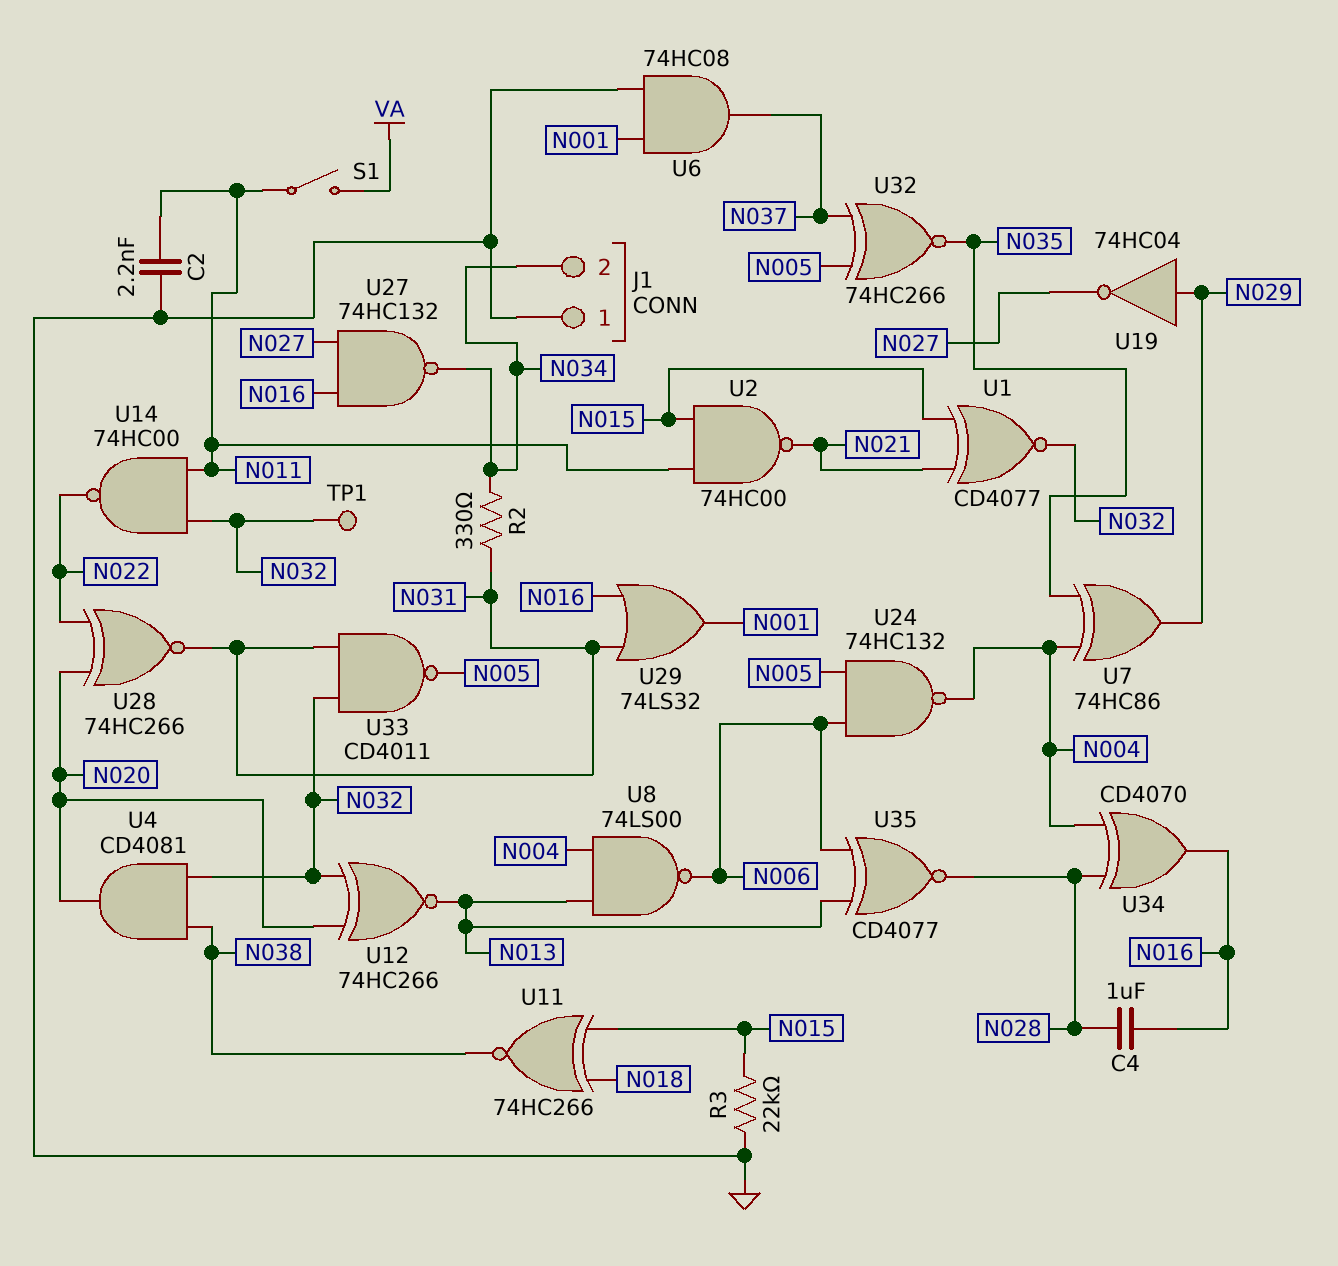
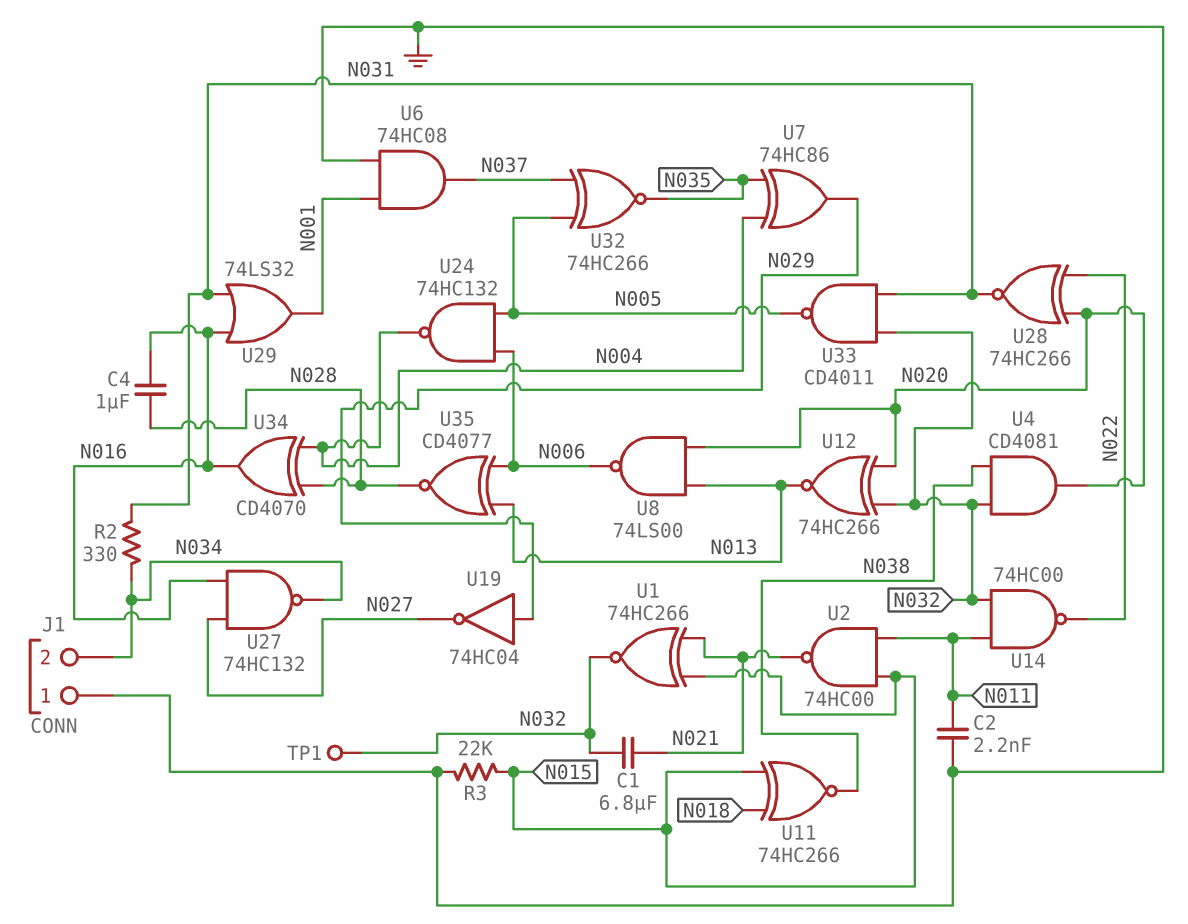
C1: none -> 6.8uF (N021, N032)
S1: switch (N011, VA) -> none
U1: XNOR CD4077 (in N015, in N021, out N032) -> XNOR 74HC266 (in N015, in N021, out N032)
U8: NAND 74LS00 (in N004, in N013, out N006) -> NAND 74LS00 (in N013, in N020, out N006)

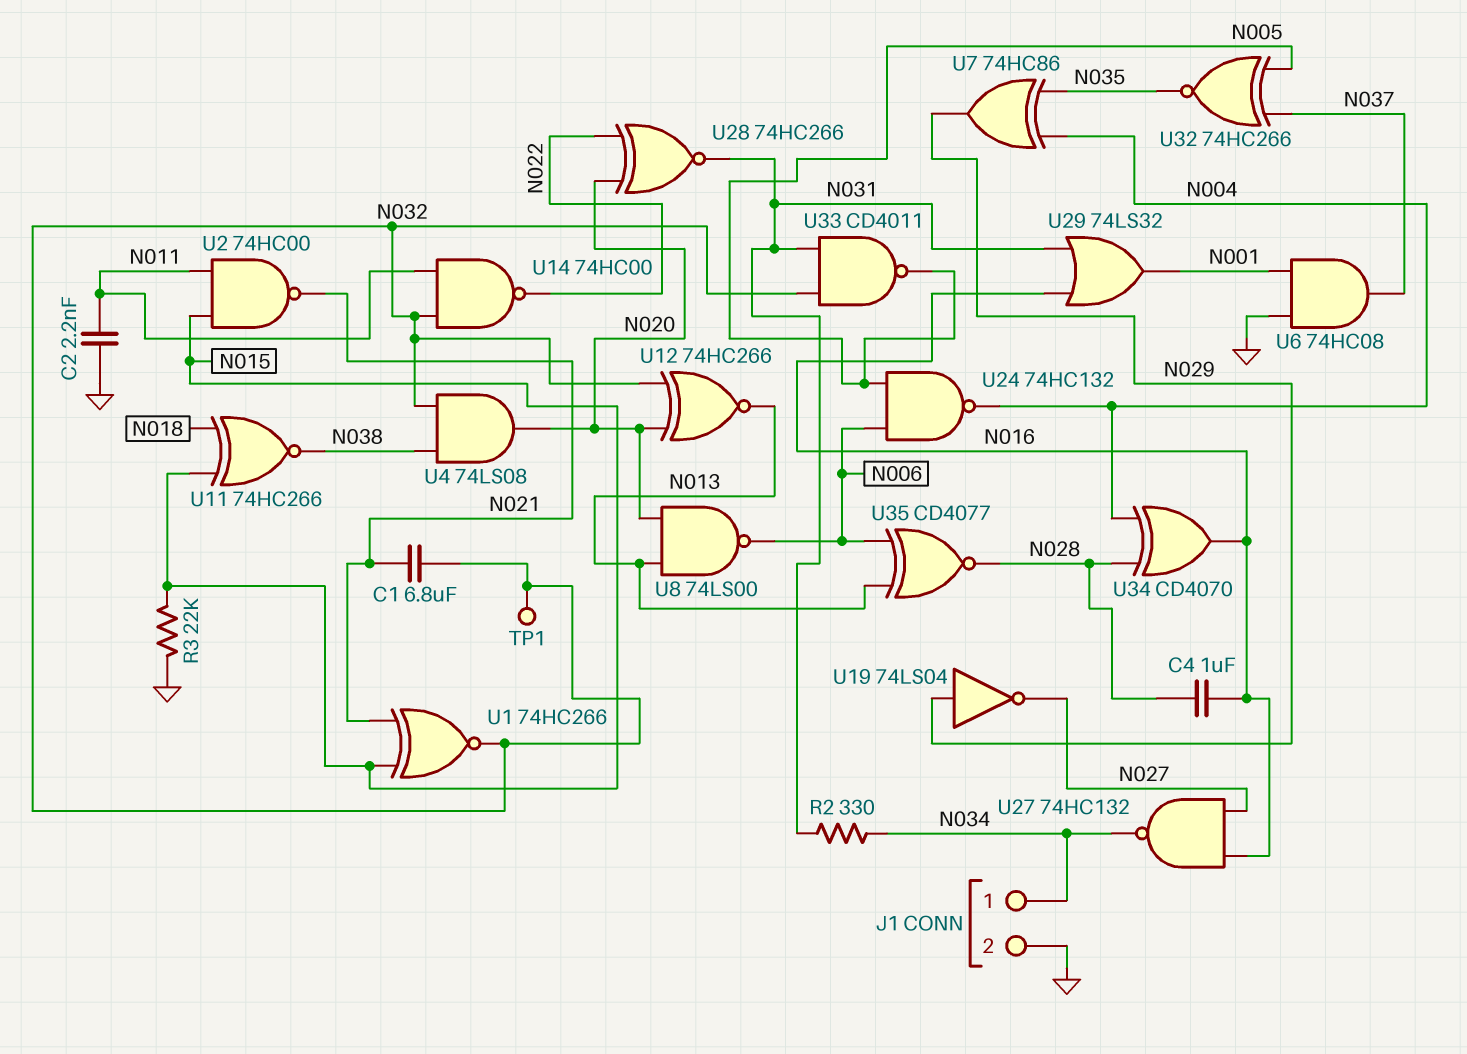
J1 pin 1: GND -> N034
J1 pin 2: N034 -> GND
U4: AND CD4081 (in N032, in N038, out N020) -> AND 74LS08 (in N032, in N038, out N020)
U19: NOT 74HC04 (in N029, out N027) -> NOT 74LS04 (in N029, out N027)

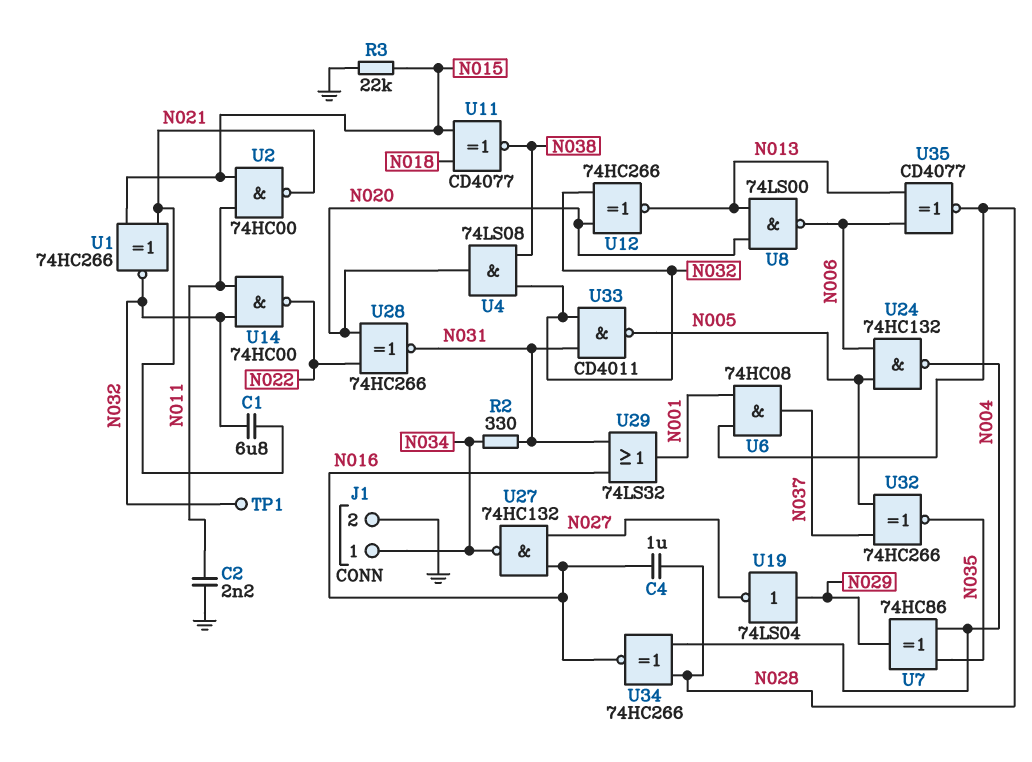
U6: AND 74HC08 (in GND, in N001, out N037) -> AND 74HC08 (in N001, in N028, out N037)
U11: XNOR 74HC266 (in N015, in N018, out N038) -> XNOR CD4077 (in N015, in N018, out N038)
U34: XOR CD4070 (in N004, in N028, out N016) -> XNOR 74HC266 (in N004, in N028, out N016)

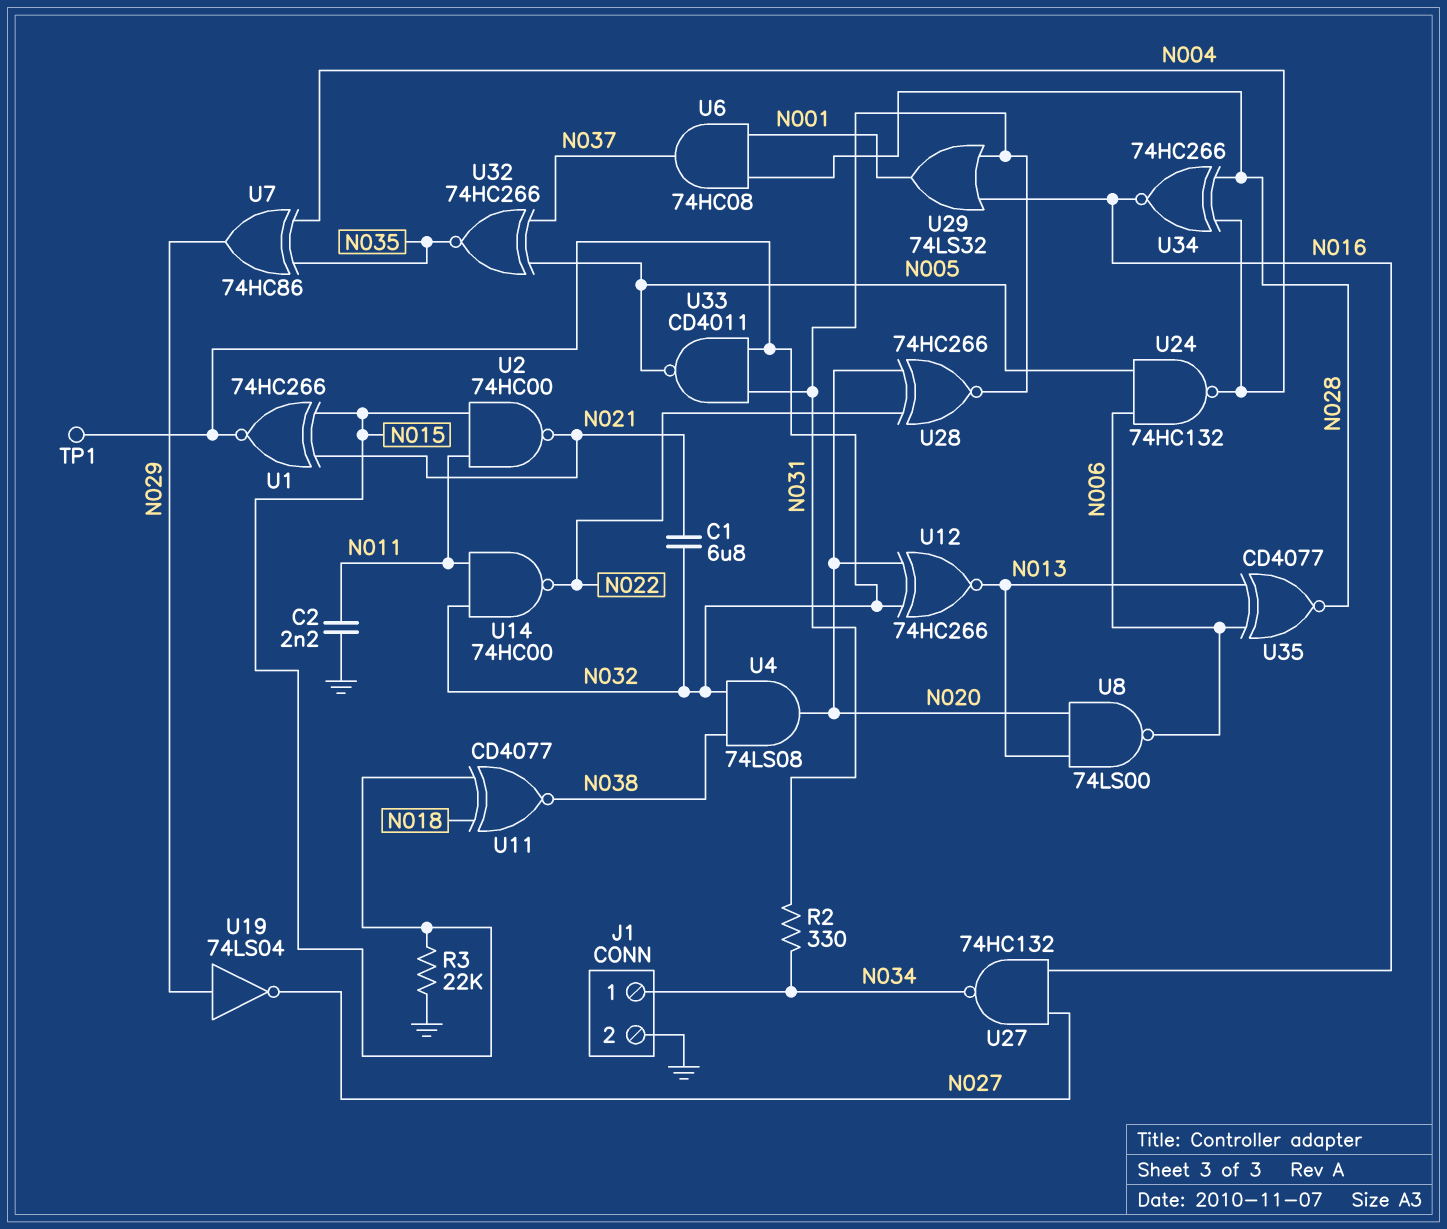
C4: 1uF (N016, N028) -> none

